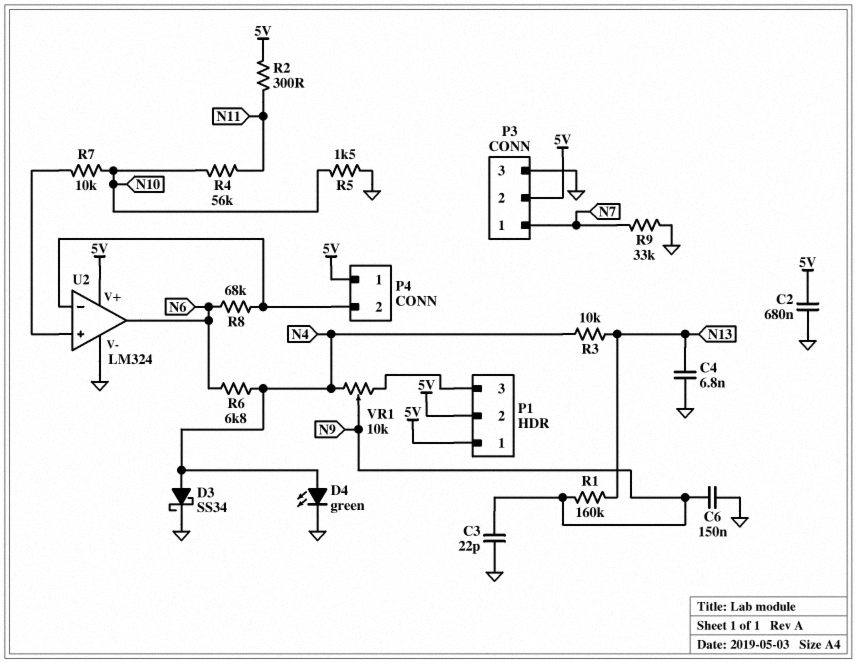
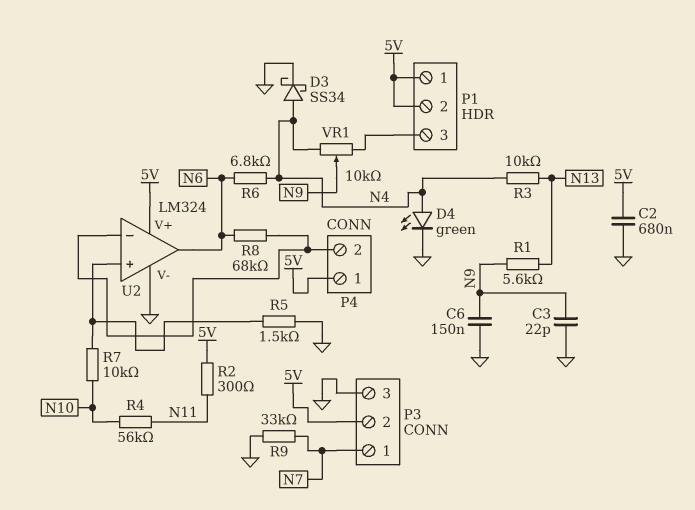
C4: 6.8nF (GND, N13) -> none
R1: 160k (N9, N13) -> 5.6k (N9, N13)
R5: 1.5k (GND, N10) -> 1.5k (GND, U2/in+)

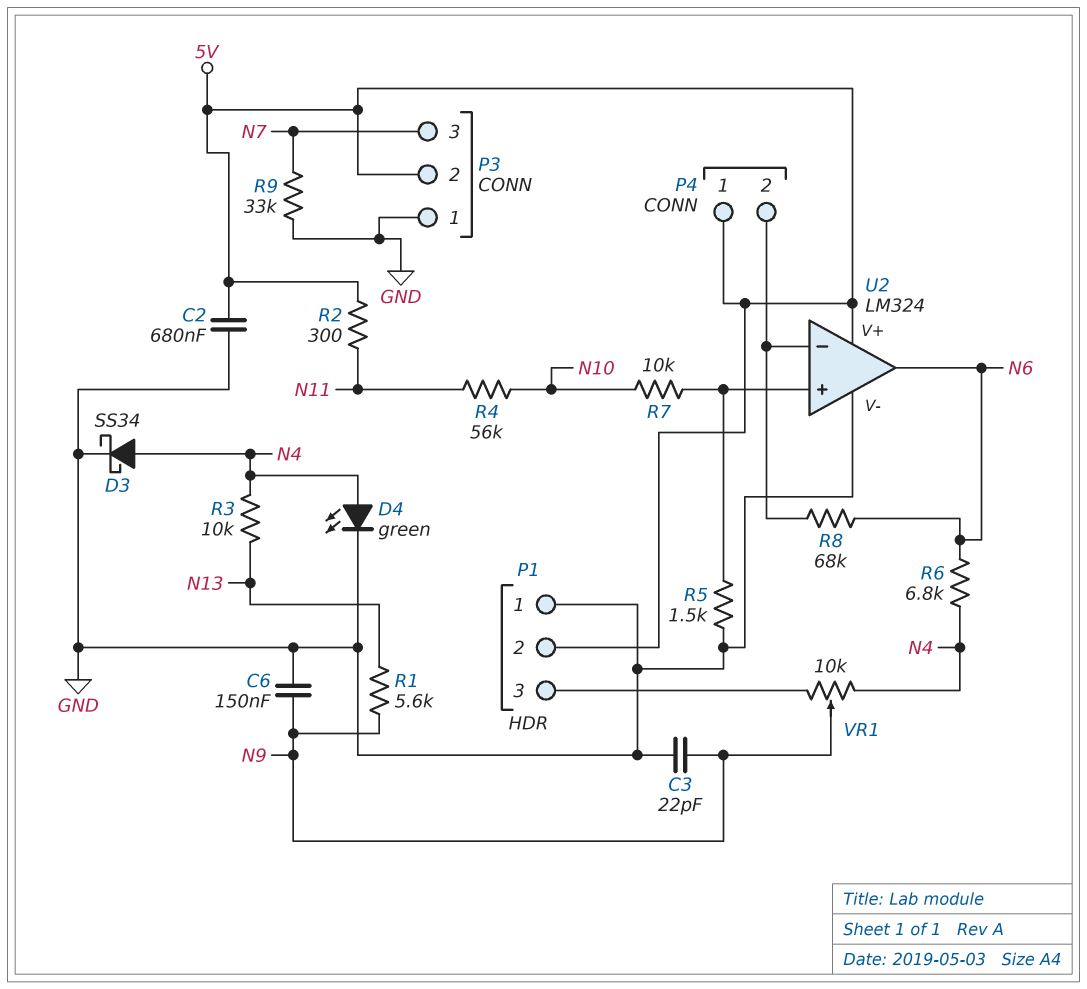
P1 pin 1: 5V -> GND
P3 pin 1: N7 -> GND
P3 pin 3: GND -> N7

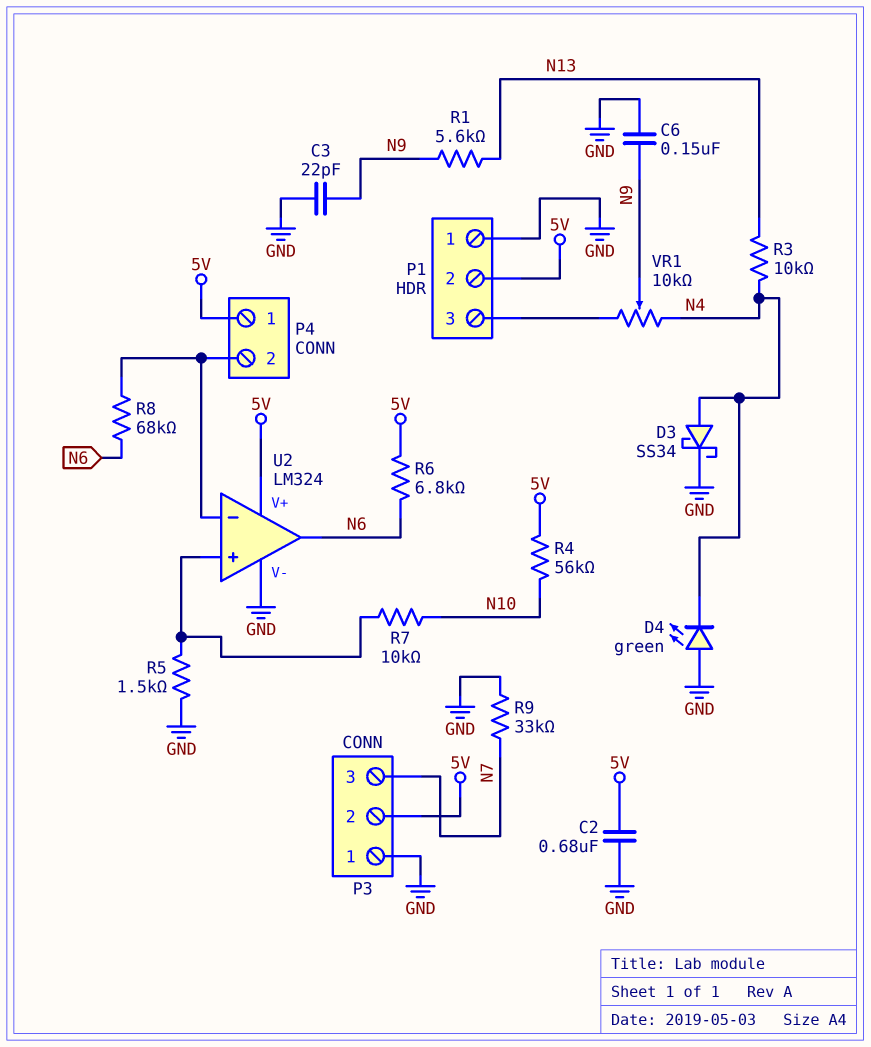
D4: LED green (A N4, K GND) -> LED green (A GND, K N4)
R2: 300 (5V, N11) -> none
R4: 56k (N10, N11) -> 56k (5V, N10)
R6: 6.8k (N4, N6) -> 6.8k (5V, N6)

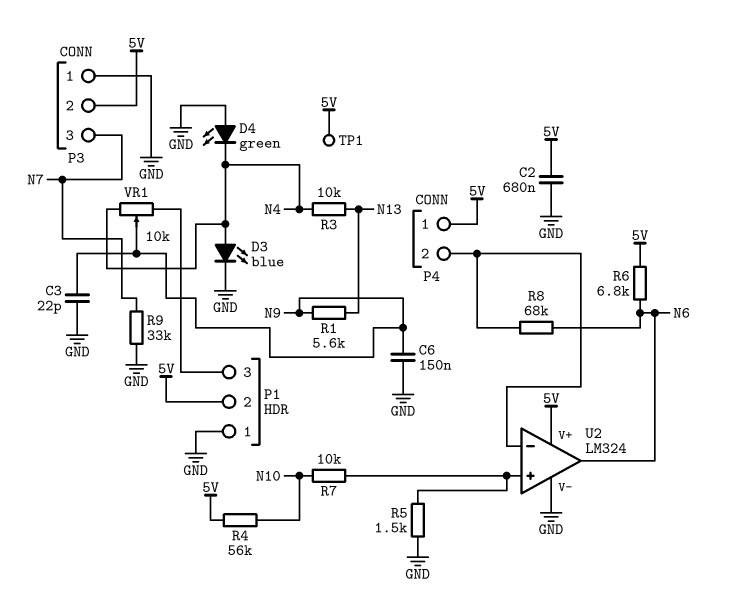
D3: schottky SS34 (A N4, K GND) -> LED blue (A N4, K GND)
TP1: none -> test point (5V)

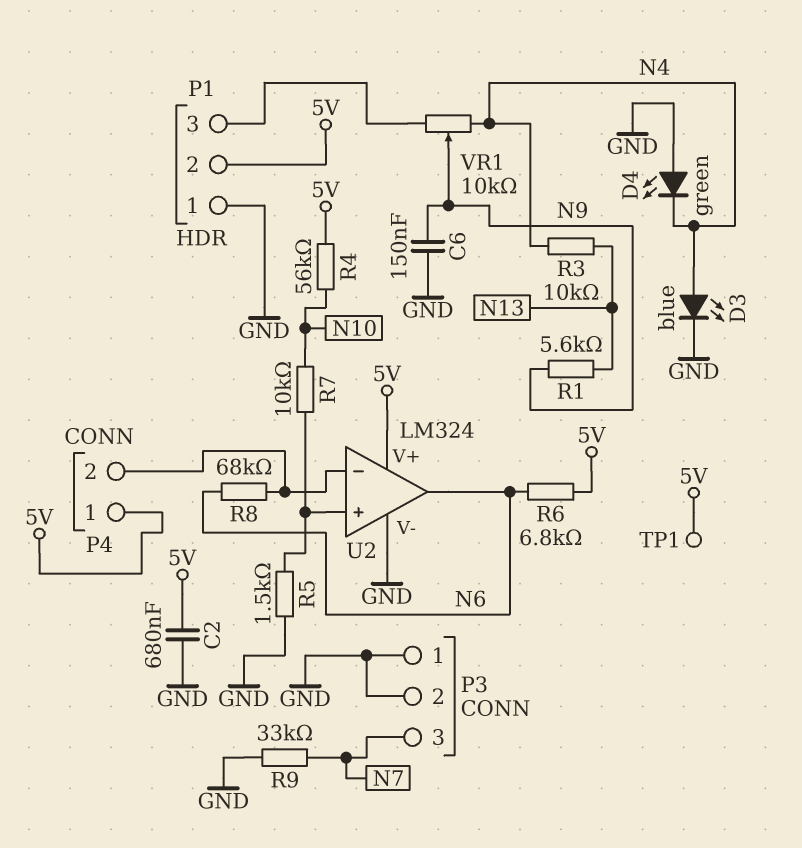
C3: 22pF (GND, N9) -> none
P3 pin 2: 5V -> GND

